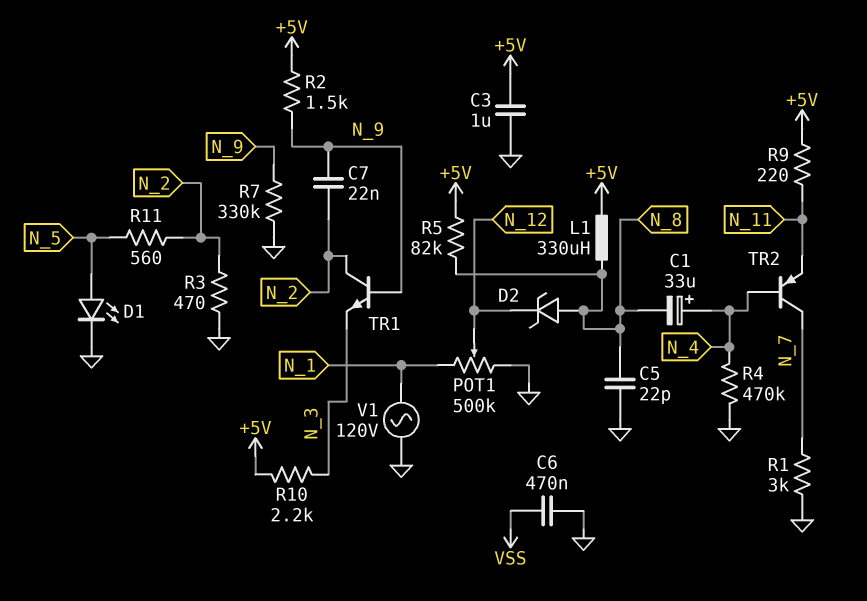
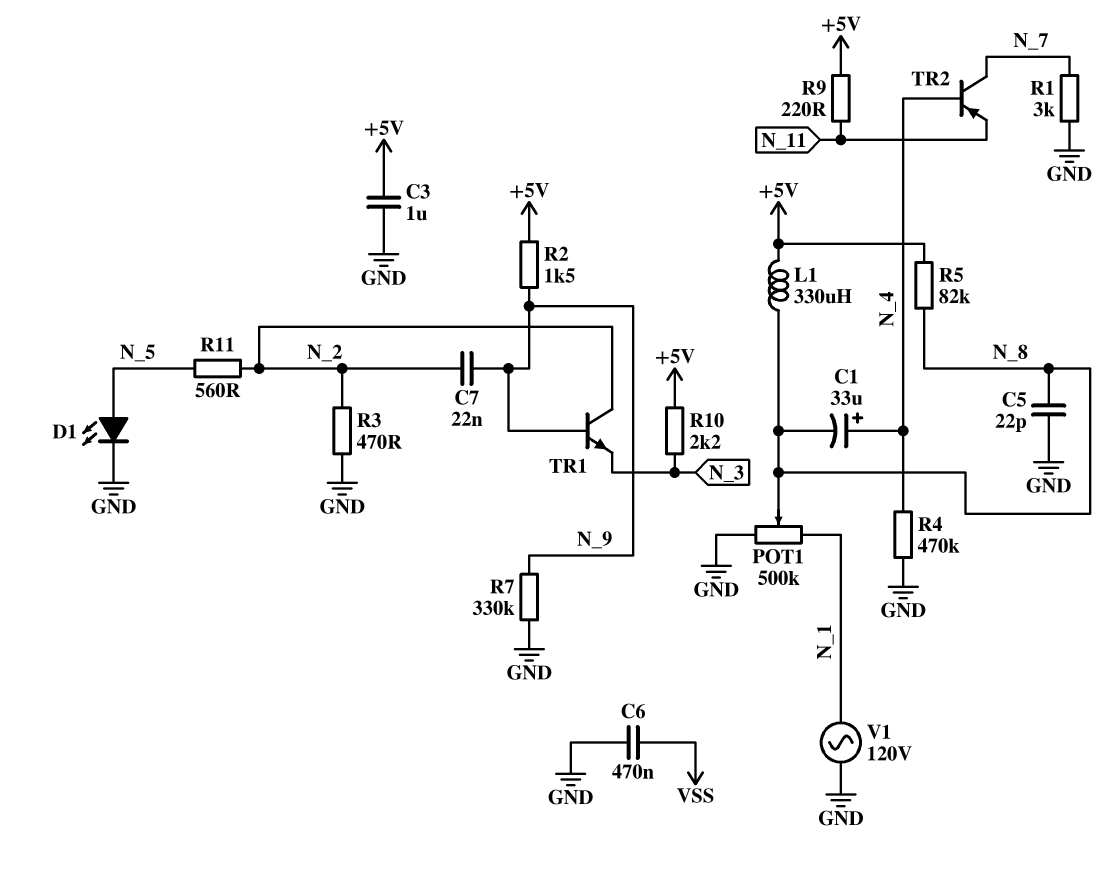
D2: zener (A N_8, K N_12) -> none
POT1: 500k (GND, N_1, wiper N_12) -> 500k (GND, N_1, wiper N_8)

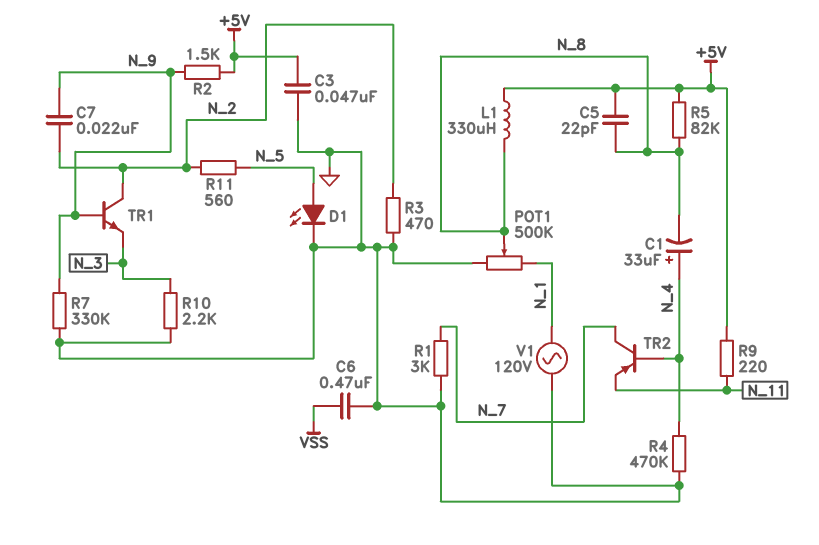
C3: 1uF (+5V, GND) -> 47nF (+5V, GND)
C5: 22pF (GND, N_8) -> 22pF (+5V, N_8)
R10: 2.2k (+5V, N_3) -> 2.2k (GND, N_3)

